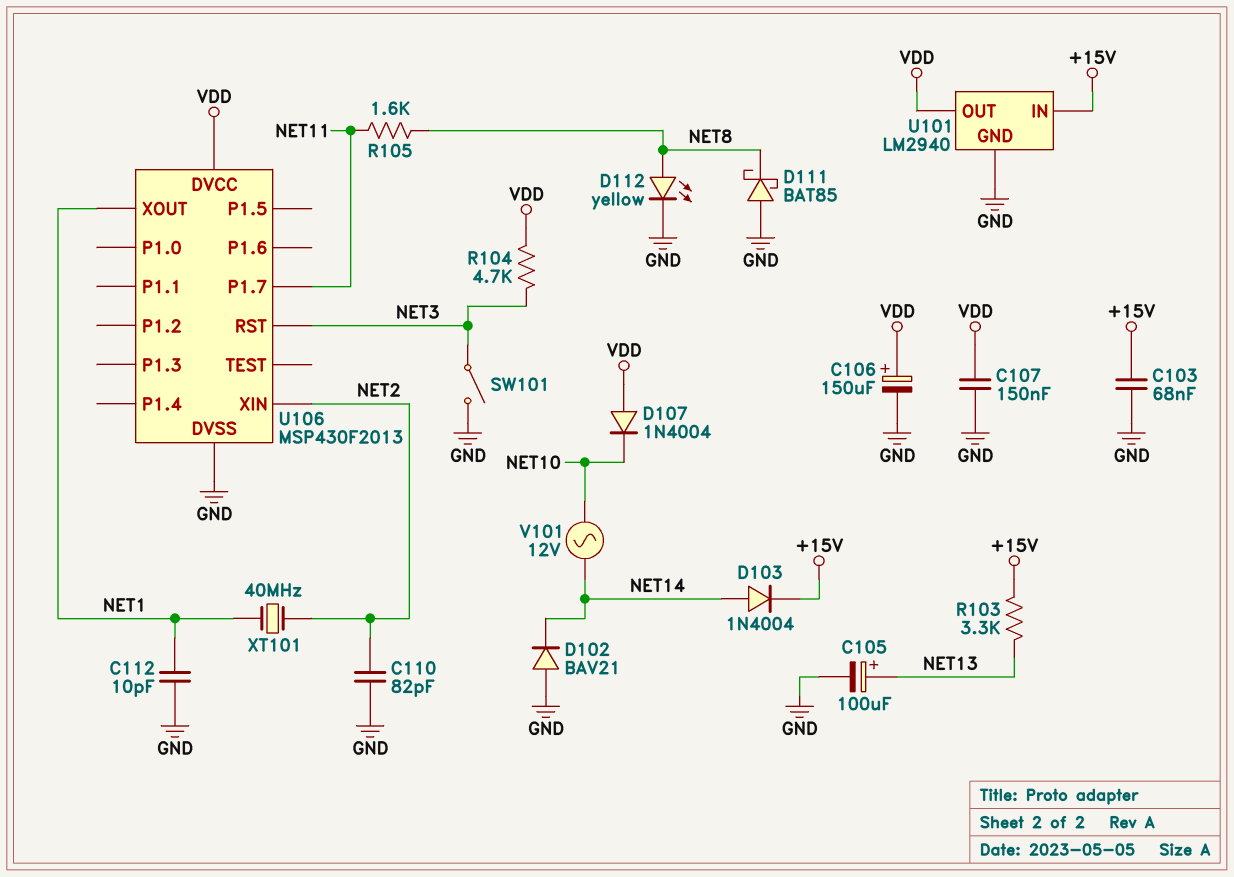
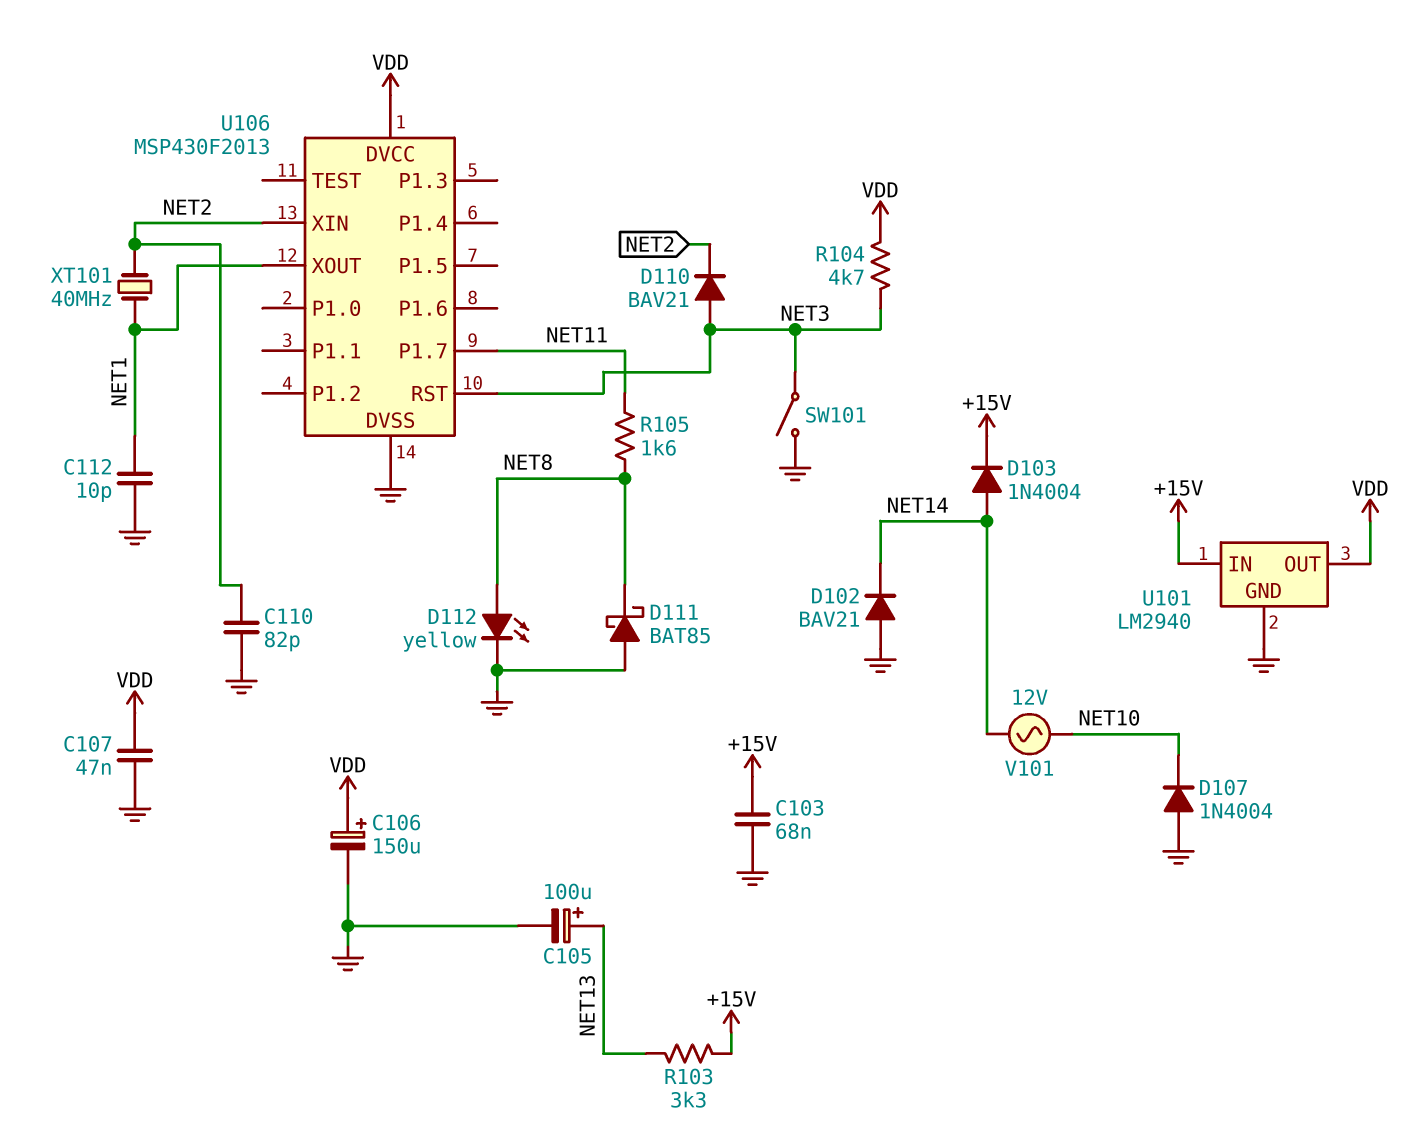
C107: 150nF (GND, VDD) -> 47nF (GND, VDD)
D107: diode 1N4004 (A VDD, K NET10) -> diode 1N4004 (A GND, K NET10)
D110: none -> diode BAV21 (A NET3, K NET2)

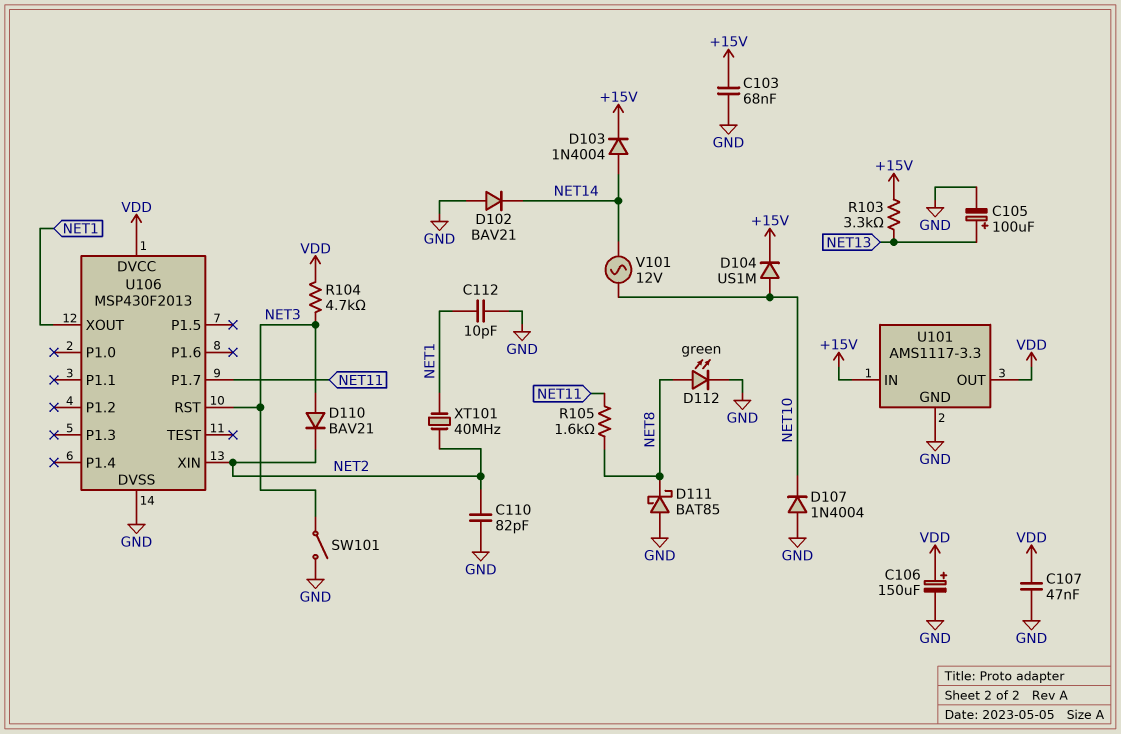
D104: none -> diode US1M (A NET10, K +15V)
D112: LED yellow (A NET8, K GND) -> LED green (A NET8, K GND)
U101: LM2940 -> AMS1117-3.3

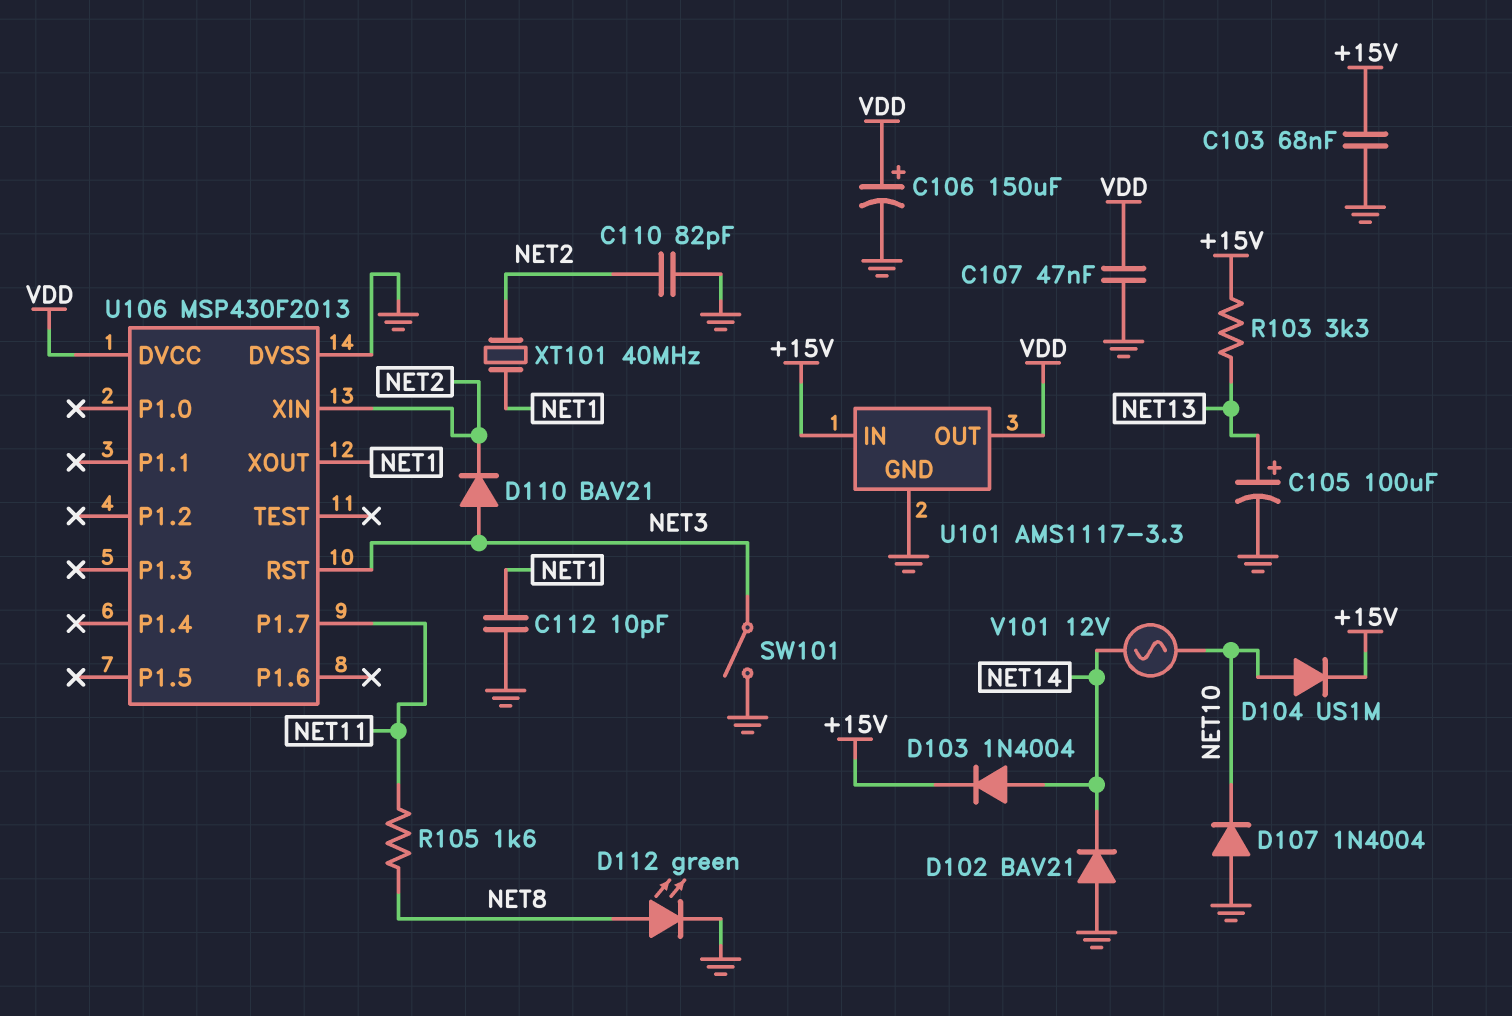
D111: schottky BAT85 (A GND, K NET8) -> none
R104: 4.7k (NET3, VDD) -> none

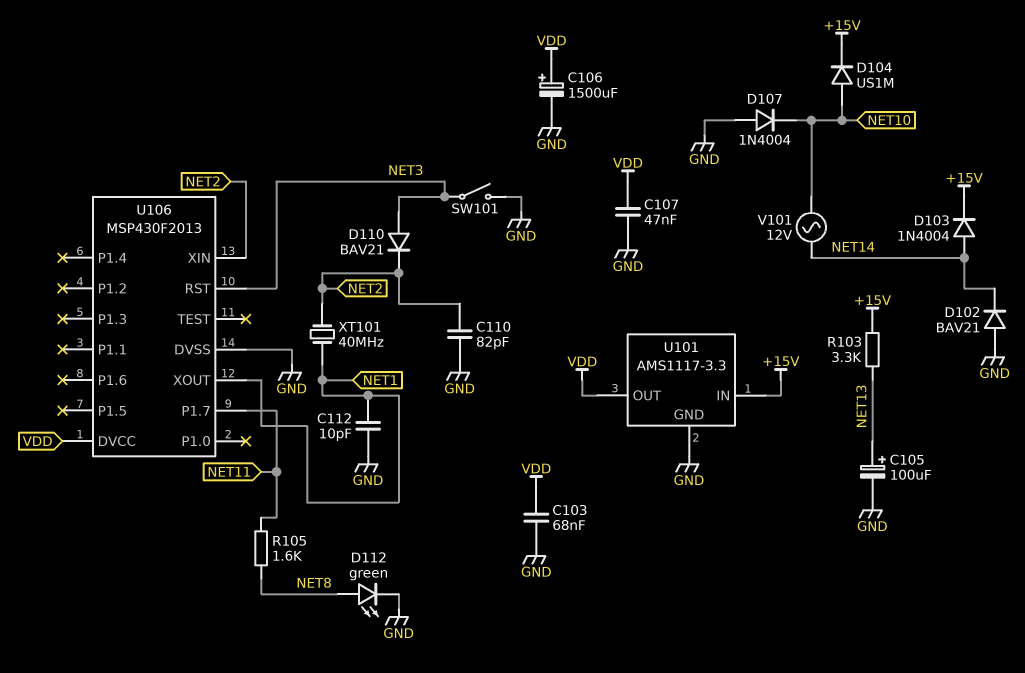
C103: 68nF (+15V, GND) -> 68nF (GND, VDD)
C106: 150uF (plus VDD, minus GND) -> 1500uF (plus VDD, minus GND)

